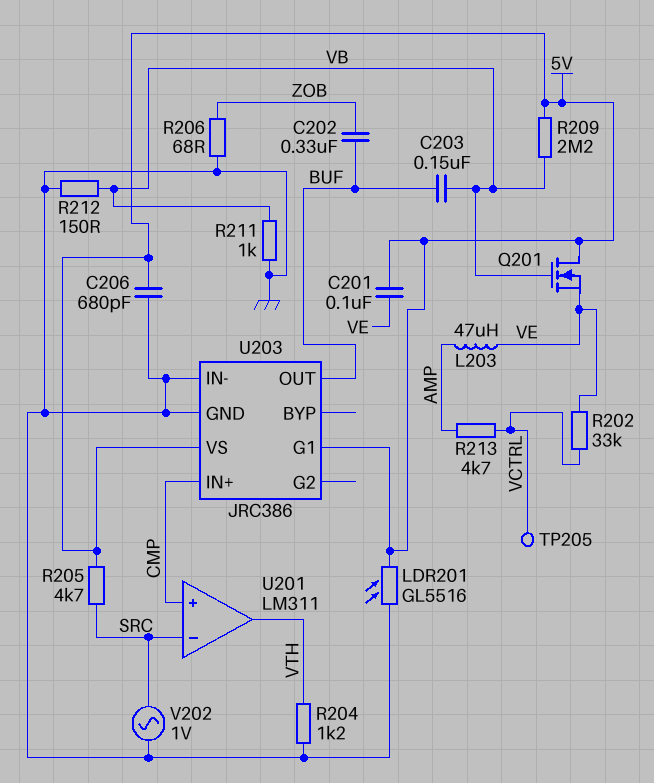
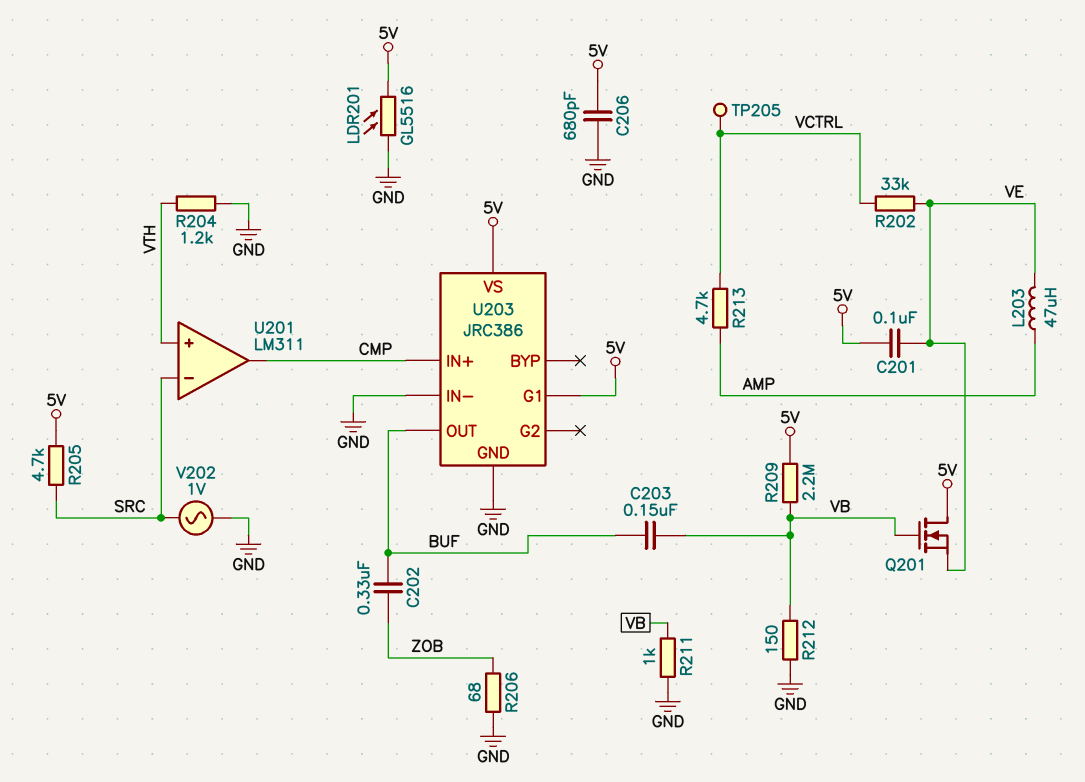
U201 pin in+: CMP -> VTH
U201 pin out: VTH -> CMP

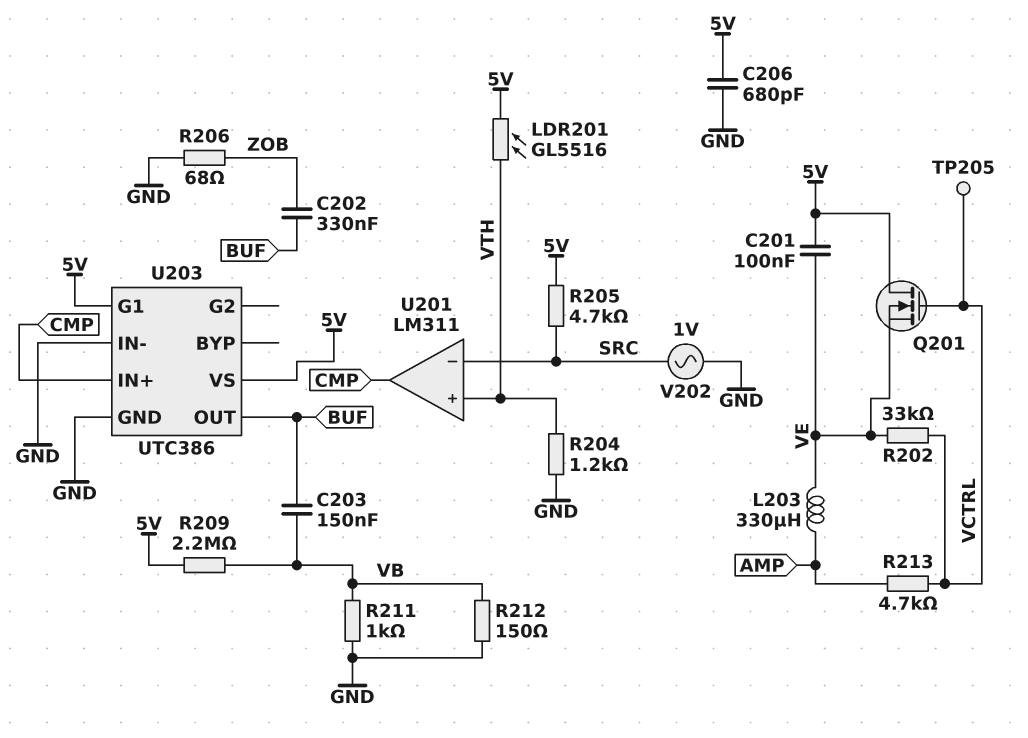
L203: 47uH (AMP, VE) -> 330uH (AMP, VE)
LDR201: GL5516 (5V, GND) -> GL5516 (5V, VTH)
Q201: NMOS (G VB, D 5V, S VE) -> NMOS (G VCTRL, D 5V, S VE)
U203: JRC386 -> UTC386

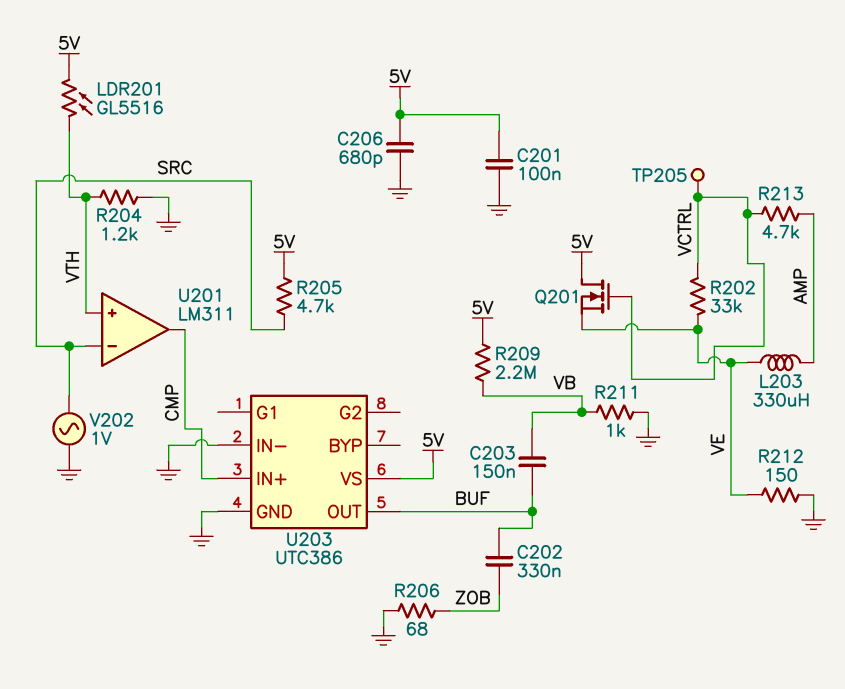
C201: 100nF (5V, VE) -> 100nF (5V, GND)
R212: 150 (GND, VB) -> 150 (GND, VE)
U203 pin G1: 5V -> none

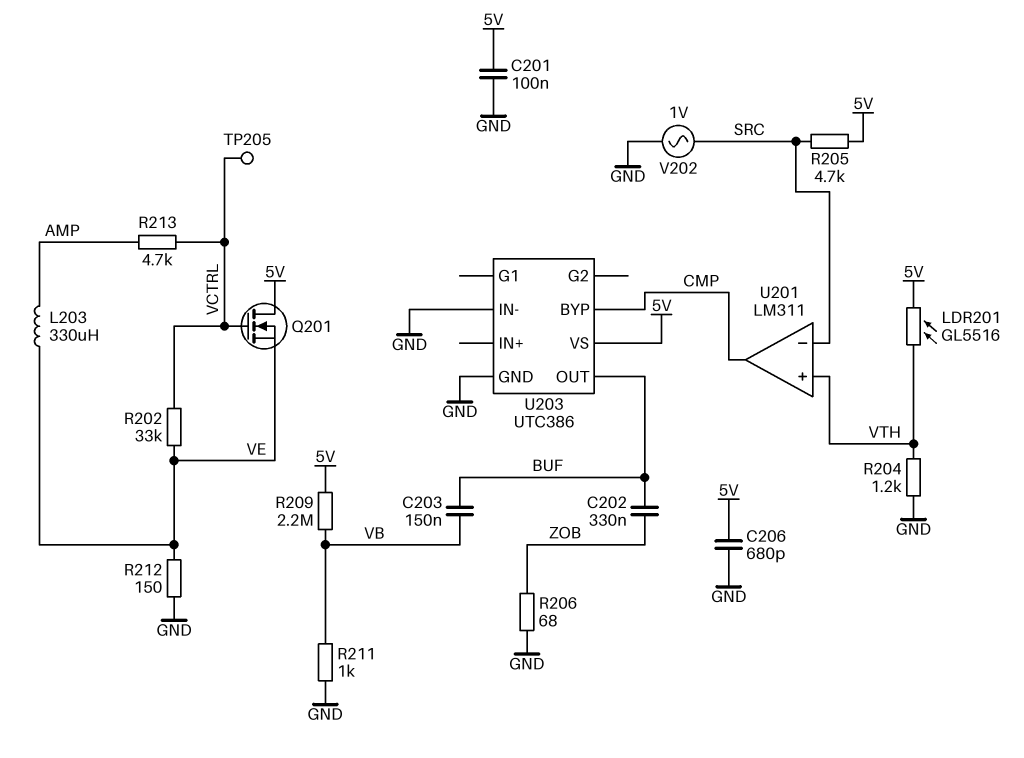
U203 pin BYP: none -> CMP
U203 pin IN+: CMP -> none

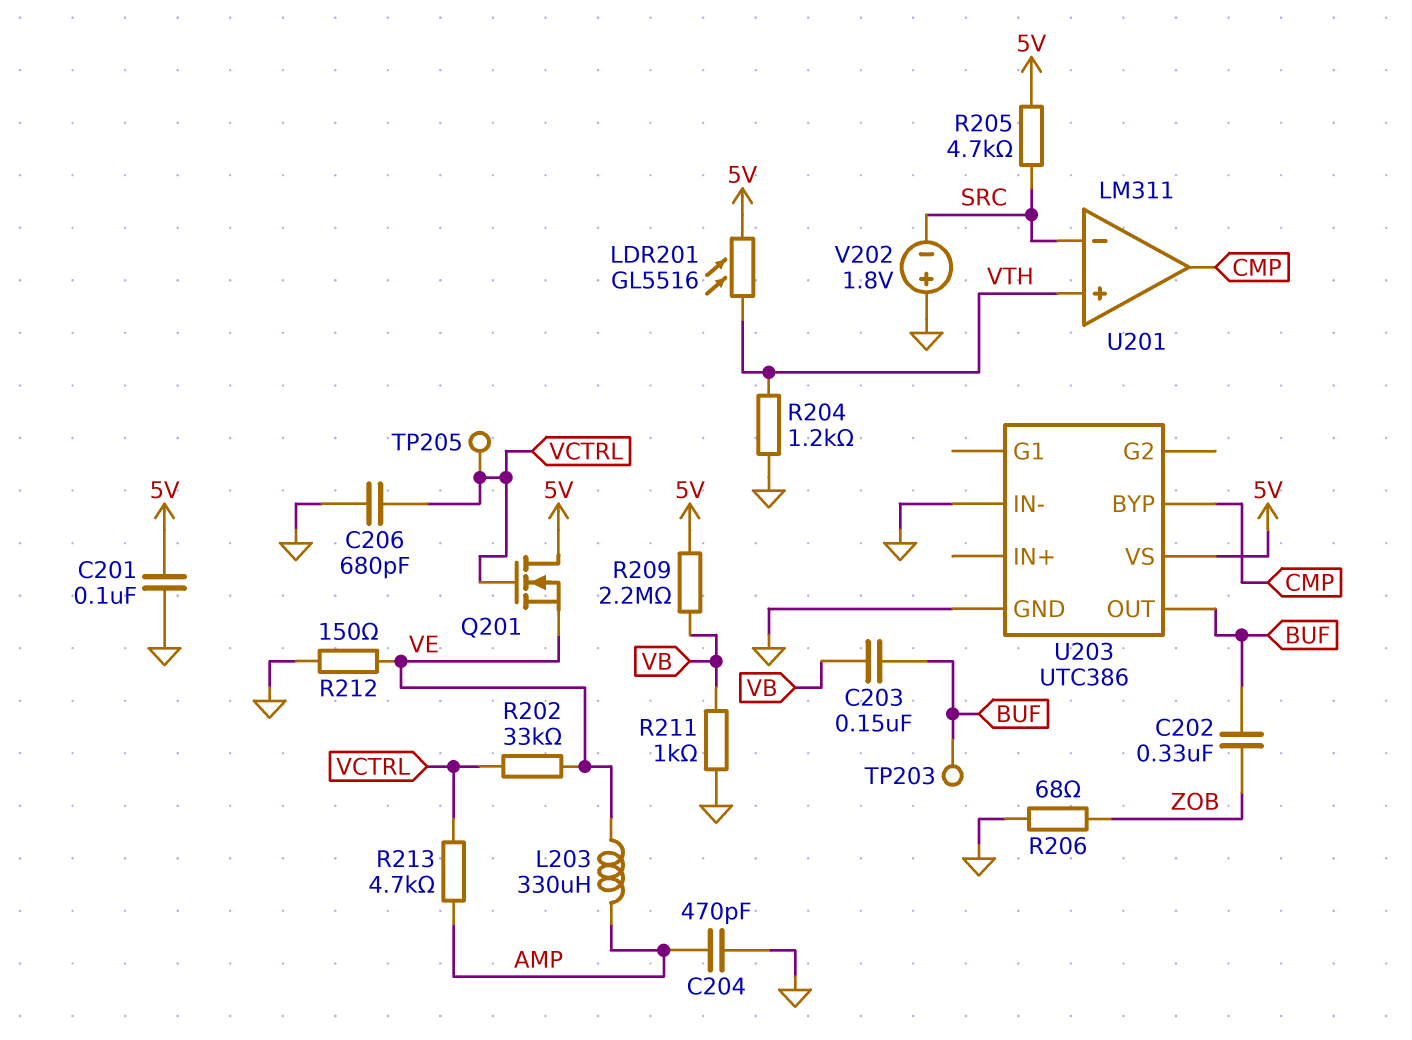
C204: none -> 470pF (AMP, GND)
C206: 680pF (5V, GND) -> 680pF (GND, VCTRL)
TP203: none -> test point (BUF)
V202: AC 1V (GND, SRC) -> 1.8V (plus GND, minus SRC)

